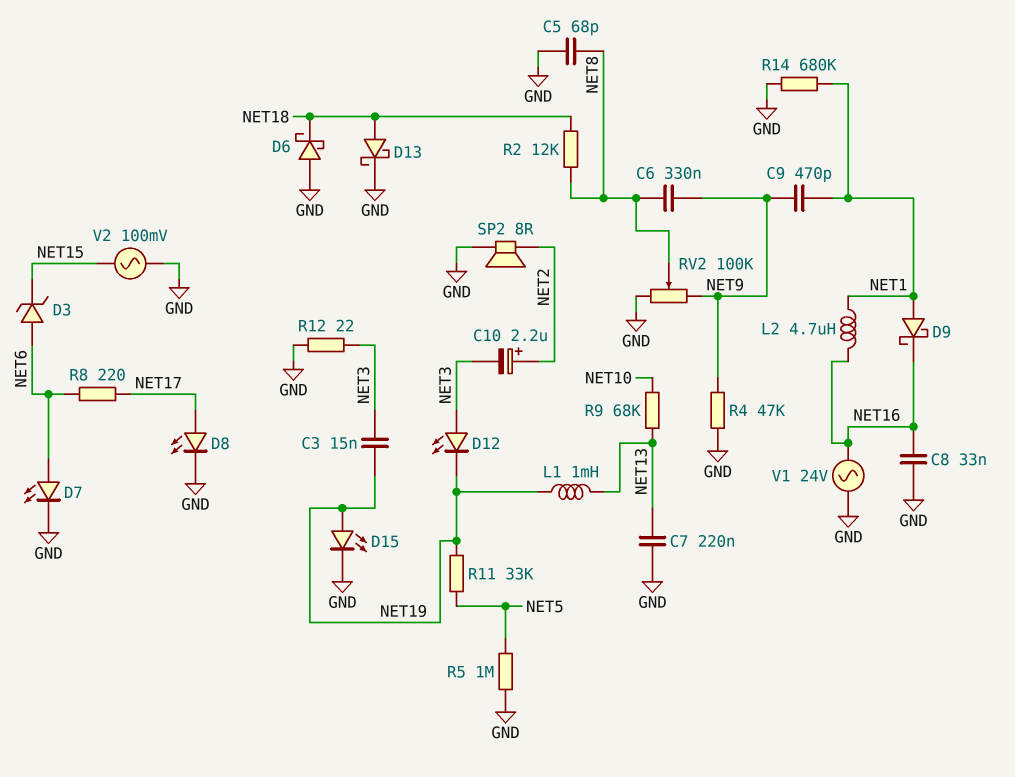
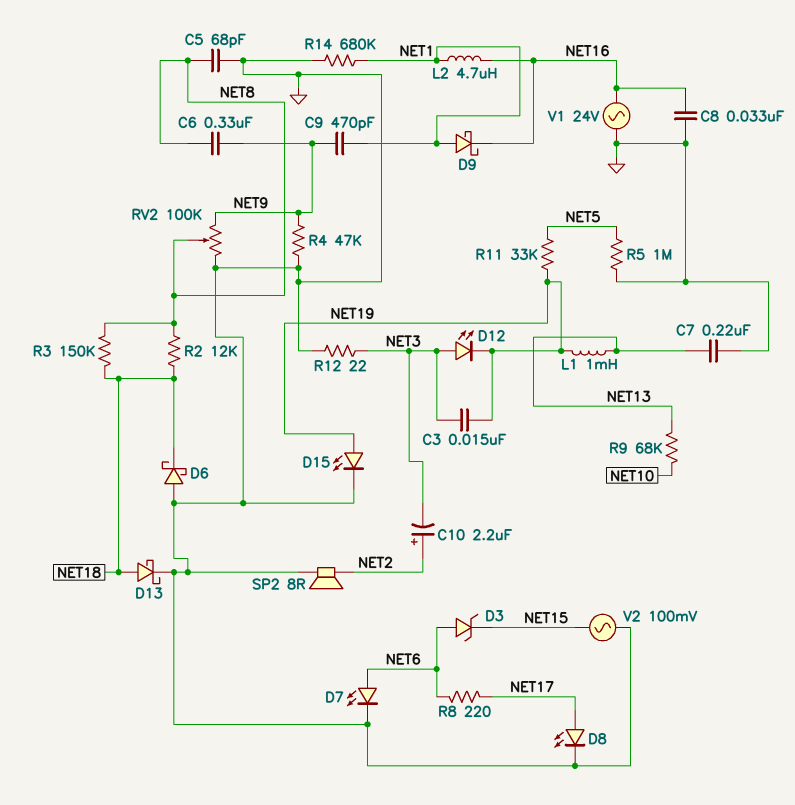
R3: none -> 150k (NET8, NET18)

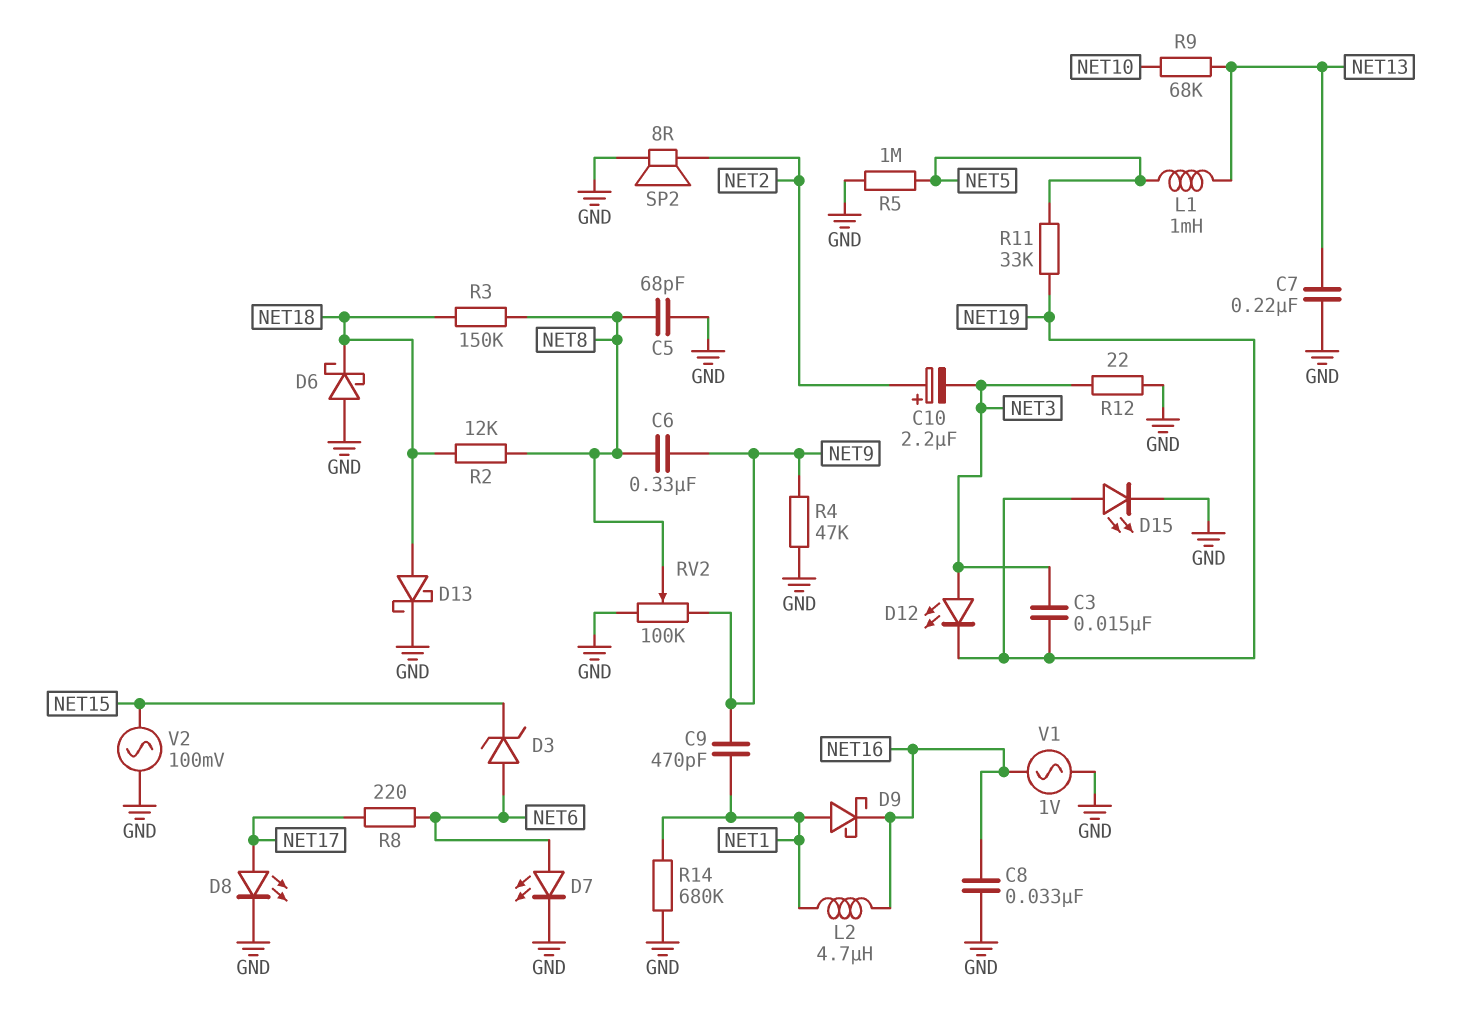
L1: 1mH (NET13, NET19) -> 1mH (NET5, NET13)
V1: AC 24V (GND, NET16) -> AC 1V (GND, NET16)

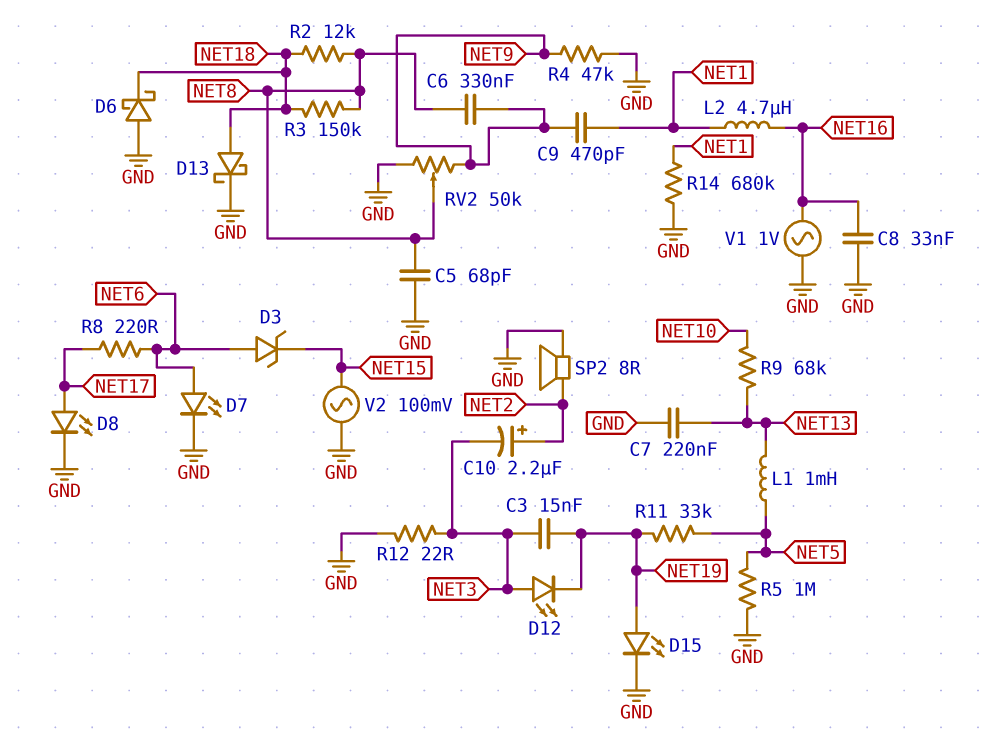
D9: schottky (A NET1, K NET16) -> none
RV2: 100k (GND, NET9, wiper NET8) -> 50k (GND, NET9, wiper NET8)

